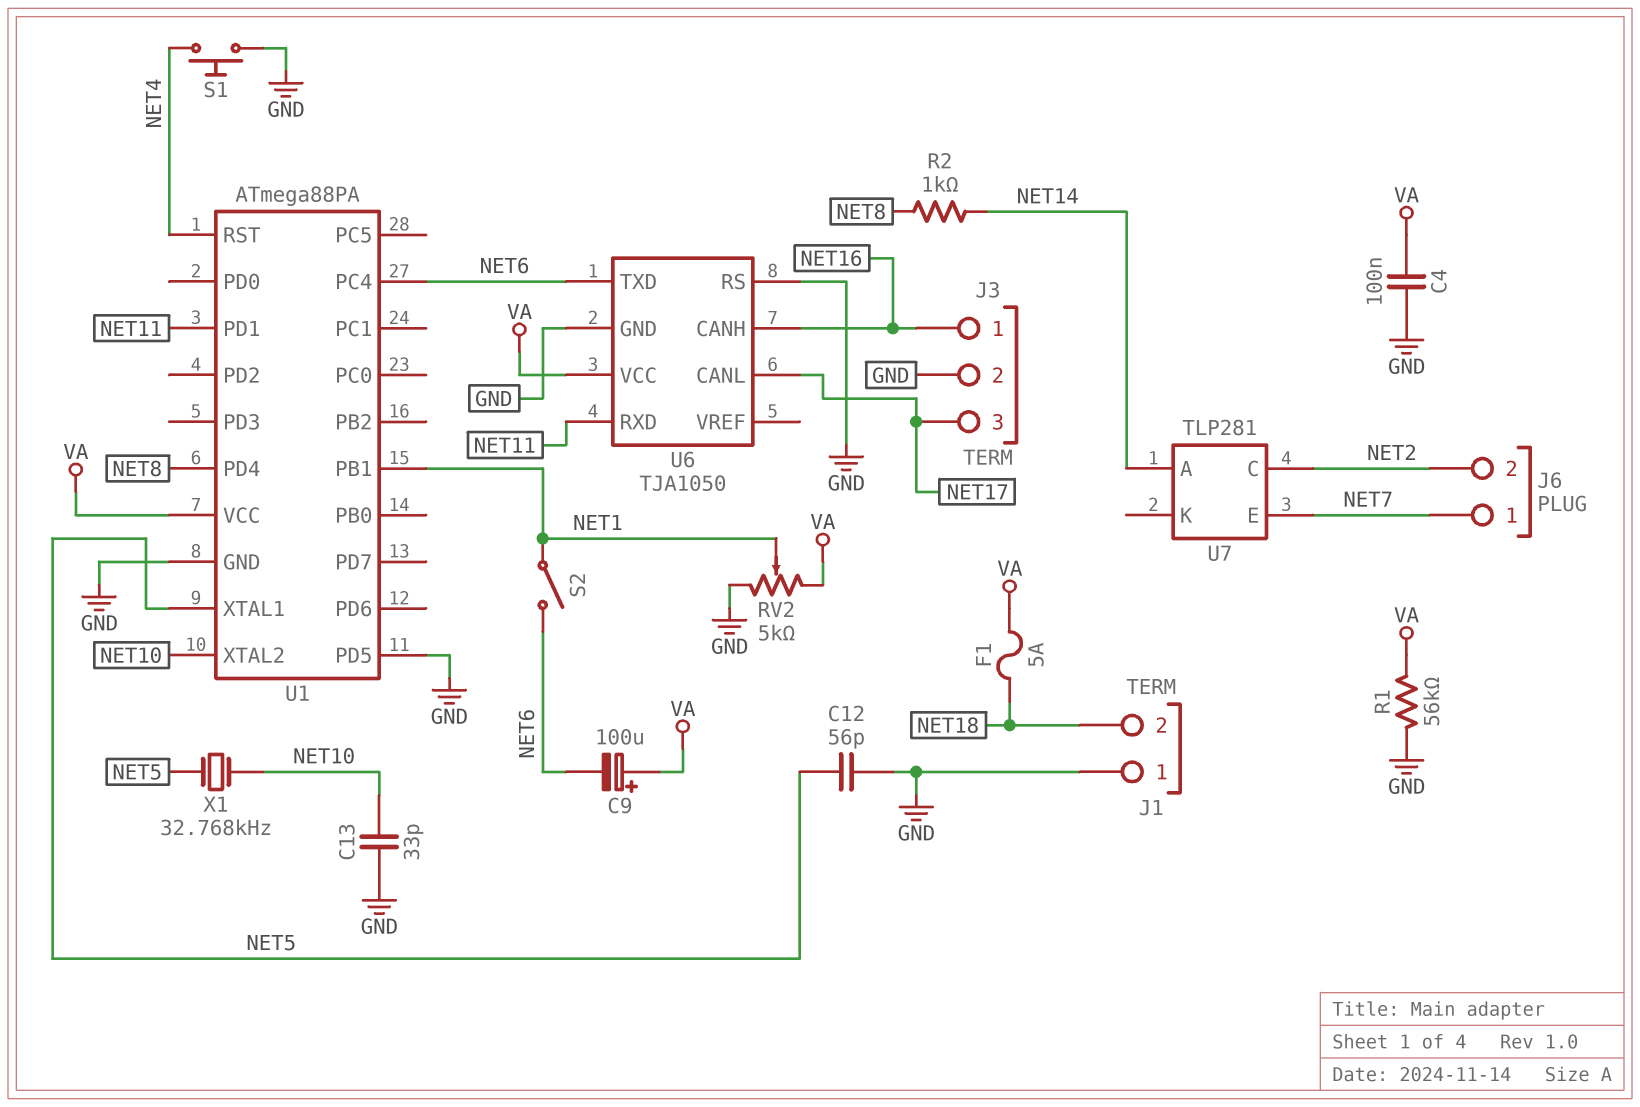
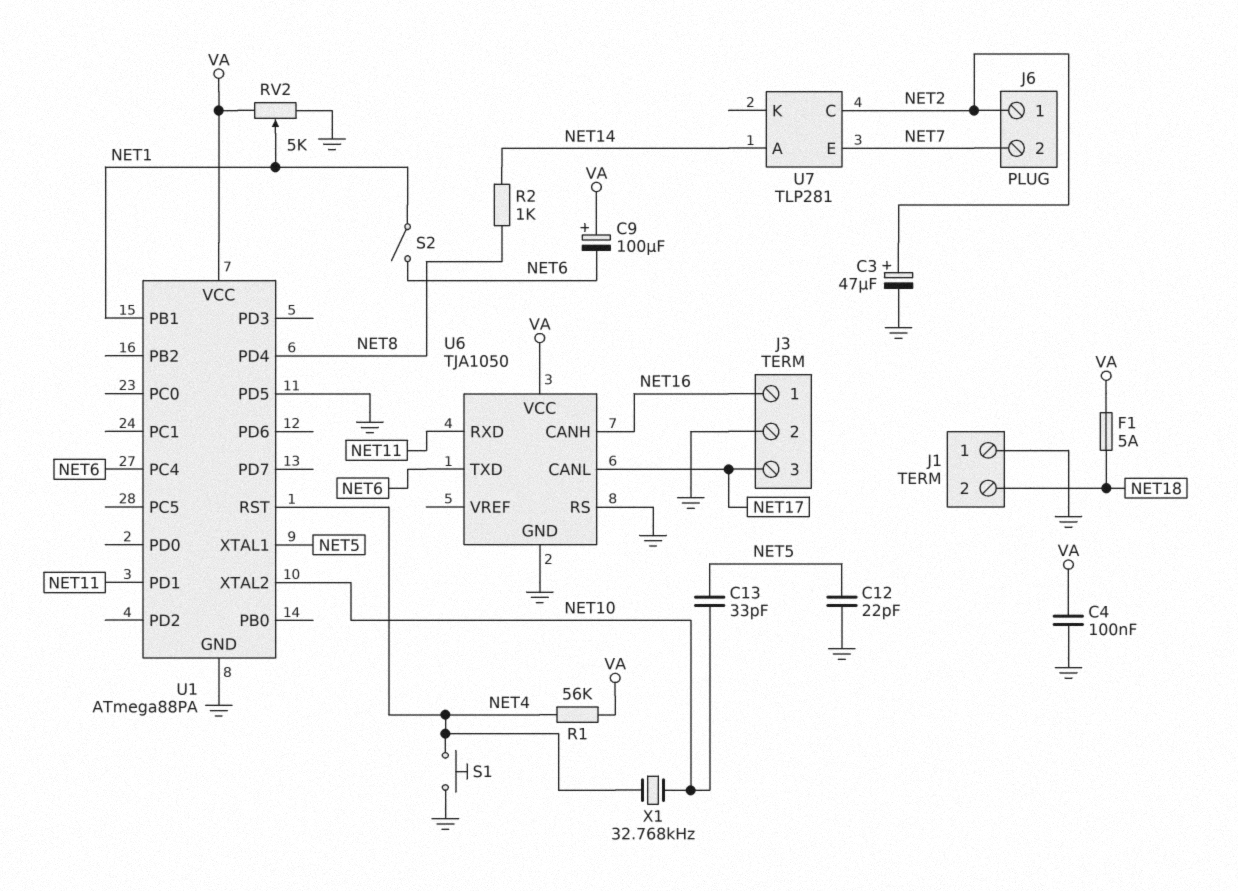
C3: none -> 47uF (plus NET2, minus GND)
C12: 56pF (GND, NET5) -> 22pF (GND, NET5)
C13: 33pF (GND, NET10) -> 33pF (NET5, NET10)
J6 pin 1: NET7 -> NET2
J6 pin 2: NET2 -> NET7
R1: 56k (GND, VA) -> 56k (NET4, VA)
X1: 32.768kHz (NET5, NET10) -> 32.768kHz (NET4, NET10)

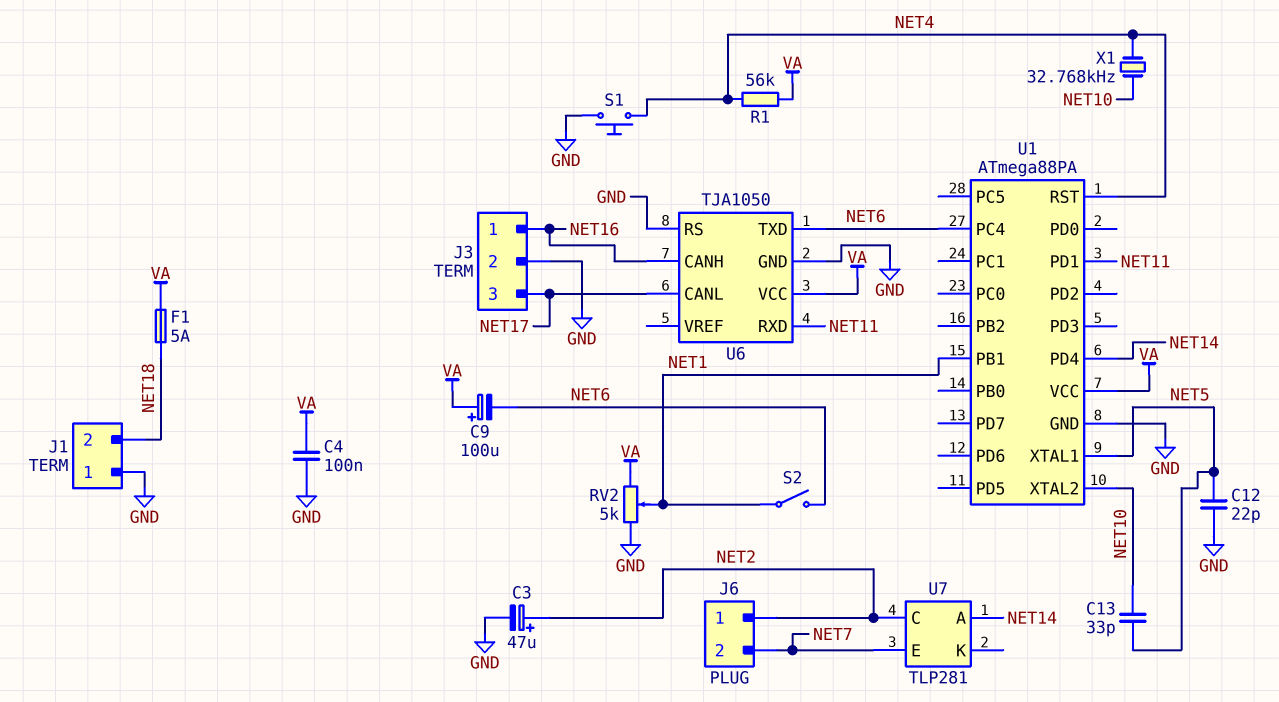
R2: 1k (NET8, NET14) -> none
U1 pin PD4: NET8 -> NET14
U1 pin PD5: GND -> none

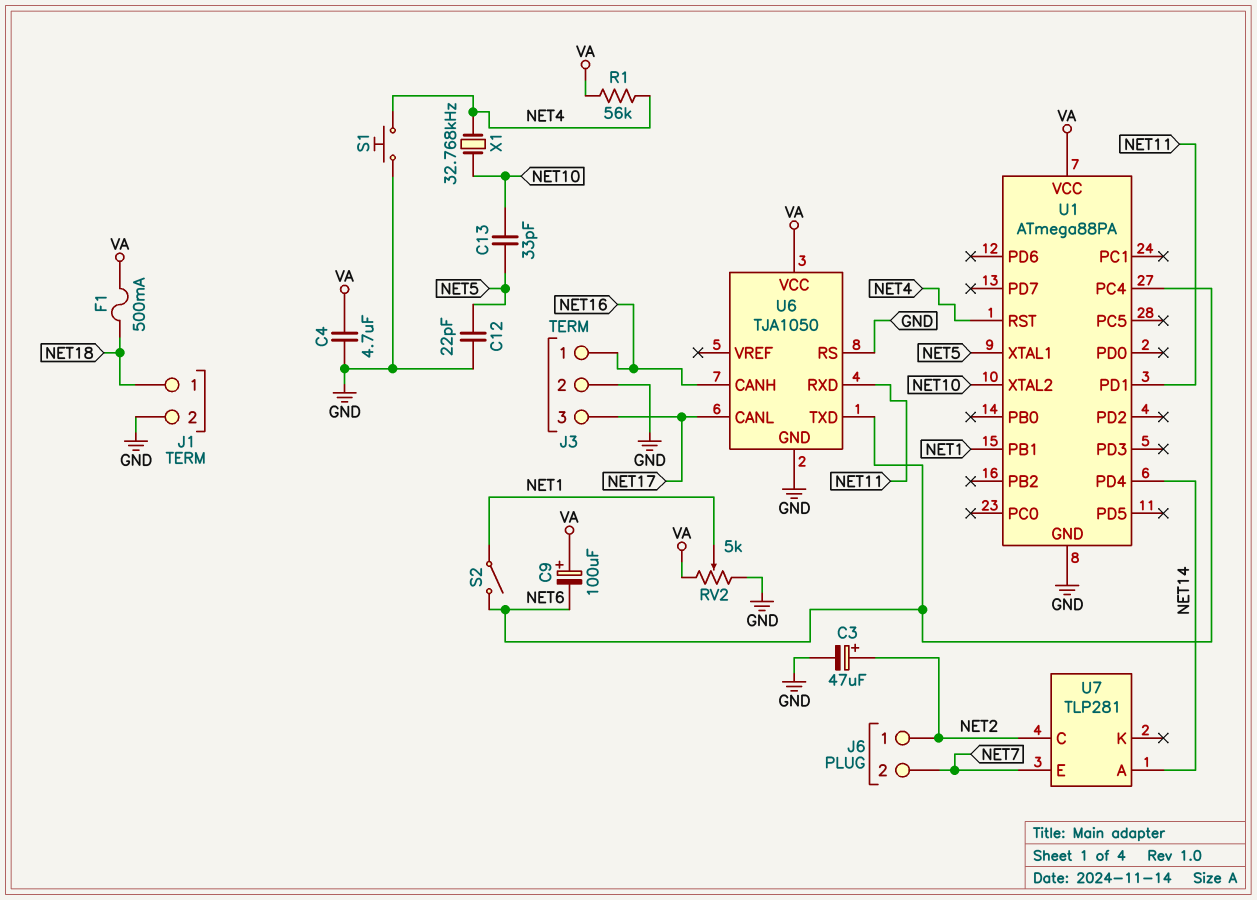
C4: 100nF (GND, VA) -> 4.7uF (GND, VA)
F1: 5A (NET18, VA) -> 500mA (NET18, VA)
J1 pin 1: GND -> NET18
J1 pin 2: NET18 -> GND

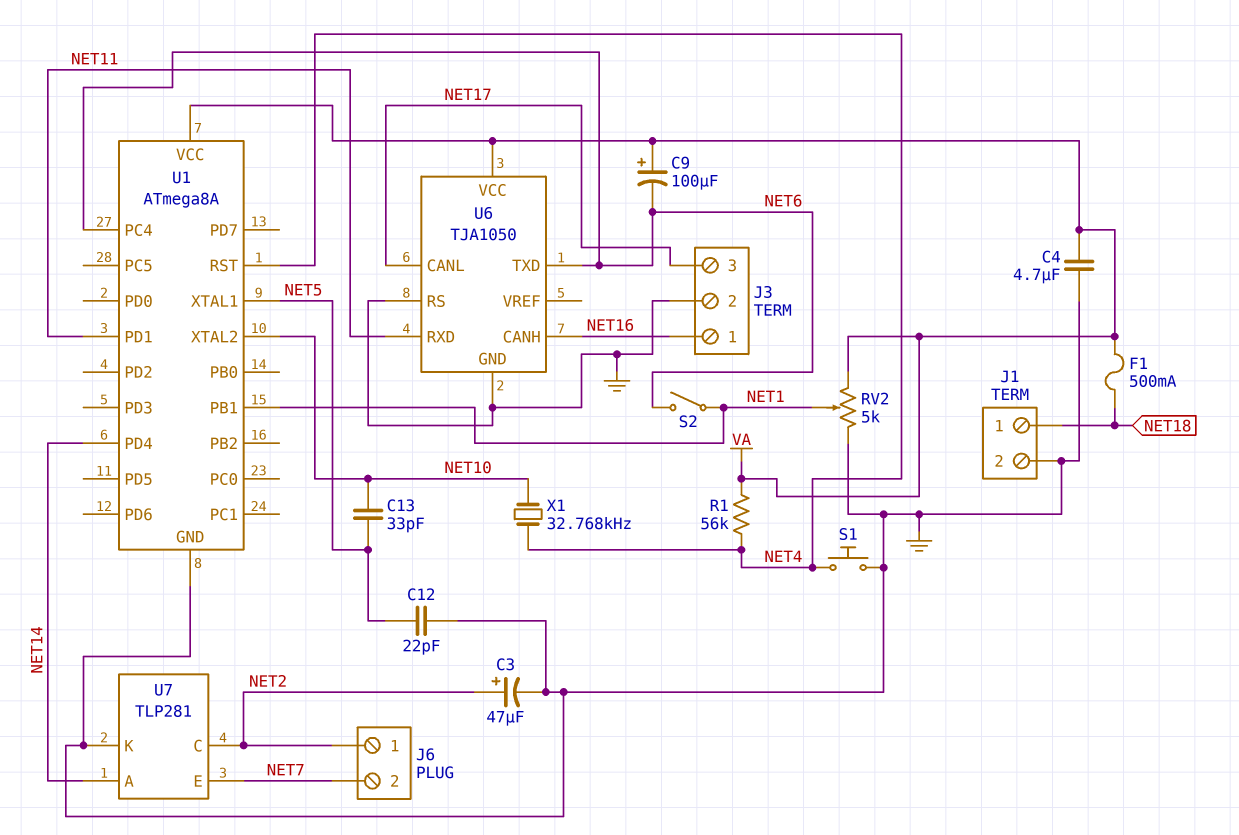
U1: ATmega88PA -> ATmega8A
U7 pin K: none -> GND

